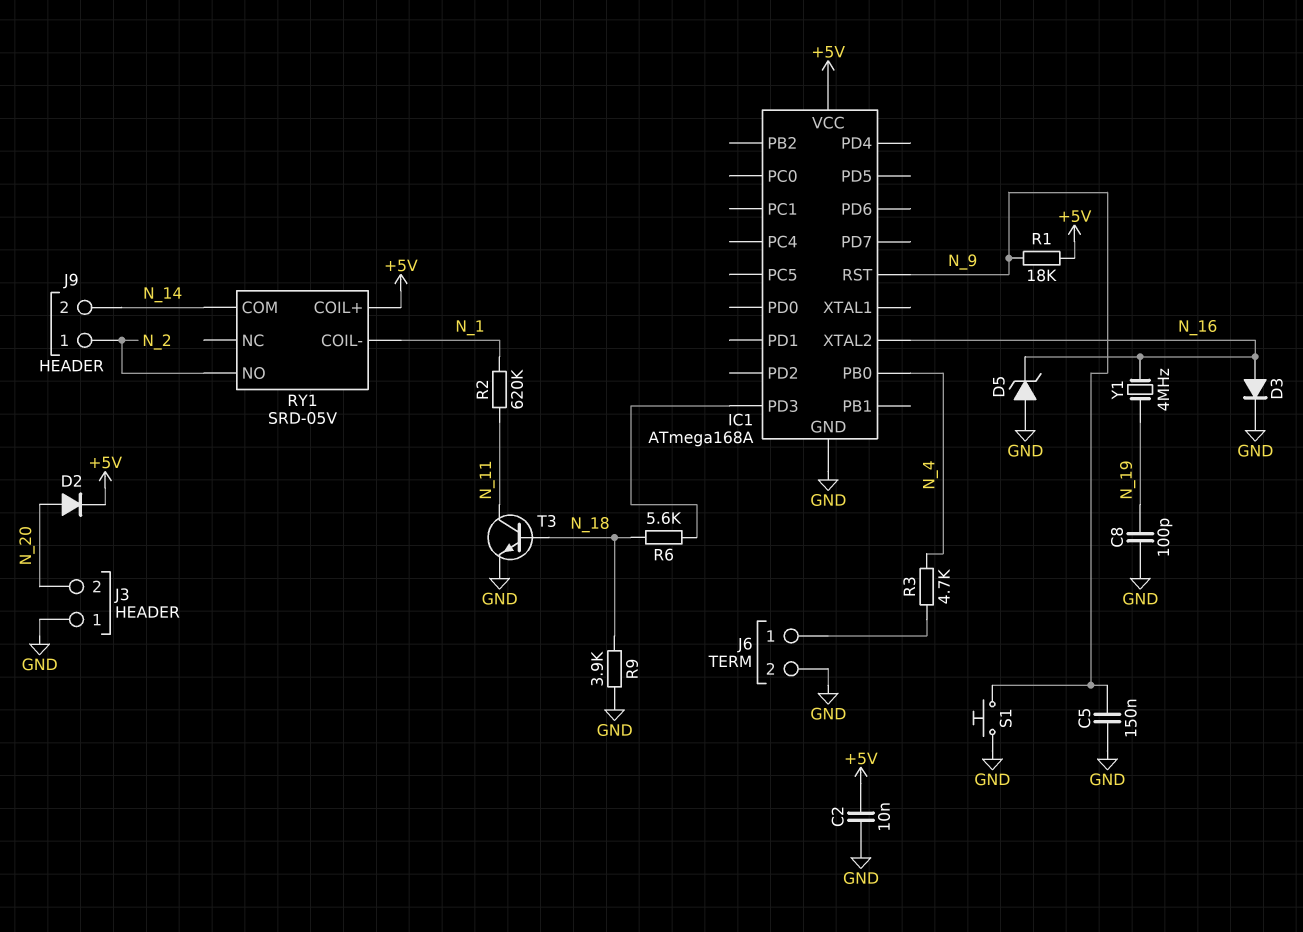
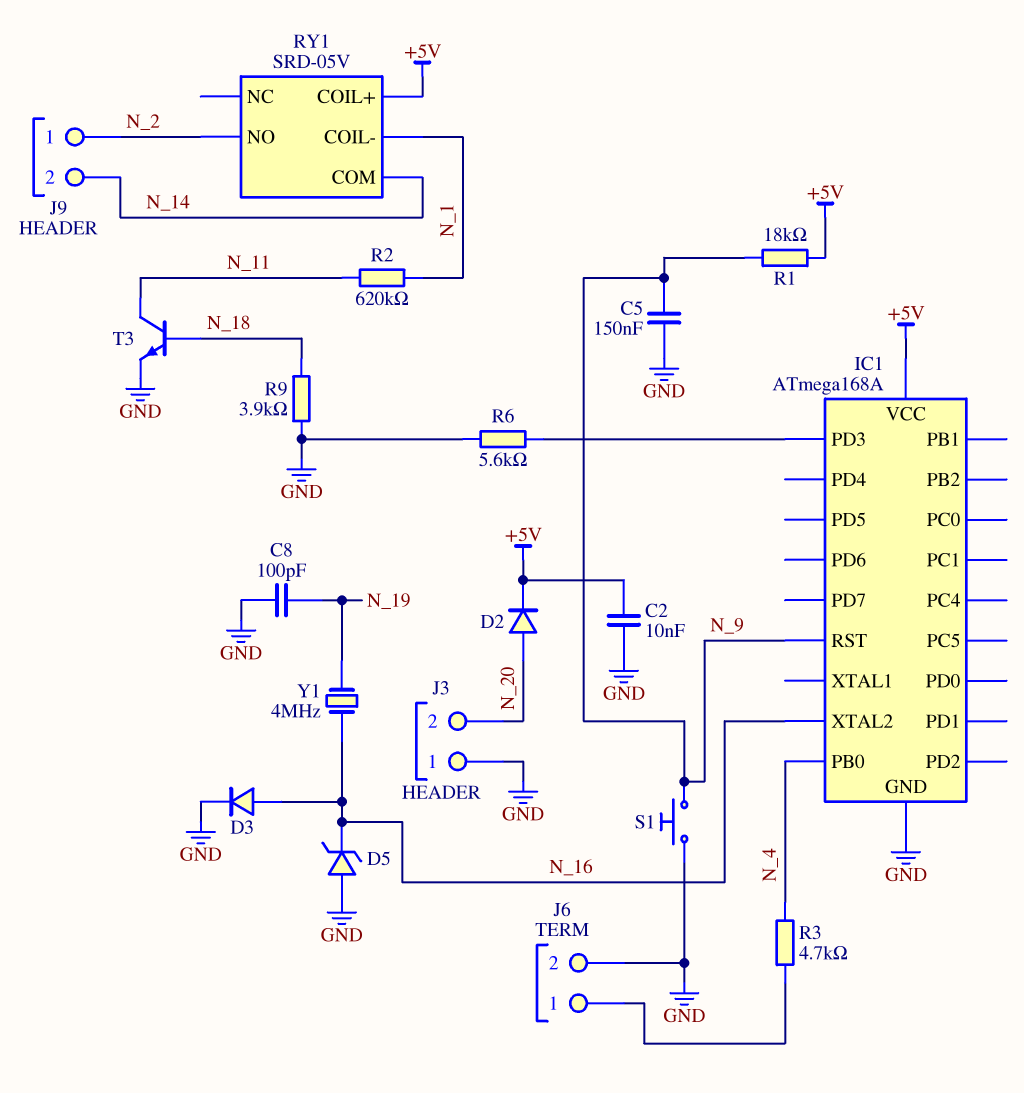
R6: 5.6k (IC1/PD3, N_18) -> 5.6k (GND, IC1/PD3)

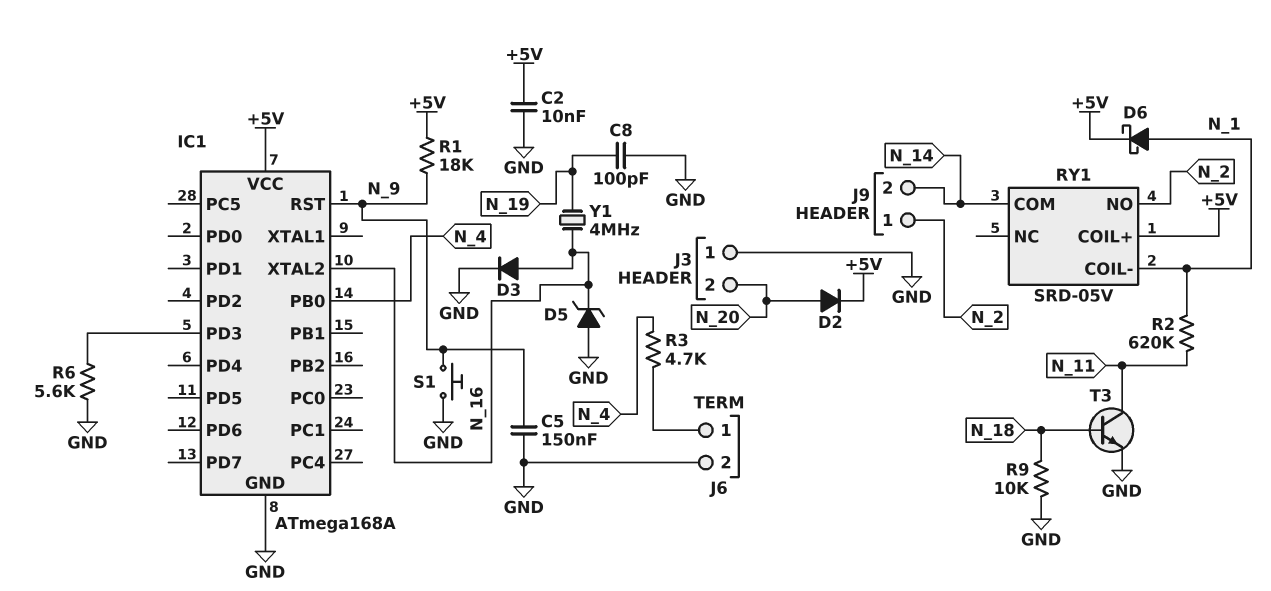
D6: none -> schottky (A N_1, K +5V)
R9: 3.9k (GND, N_18) -> 10k (GND, N_18)

